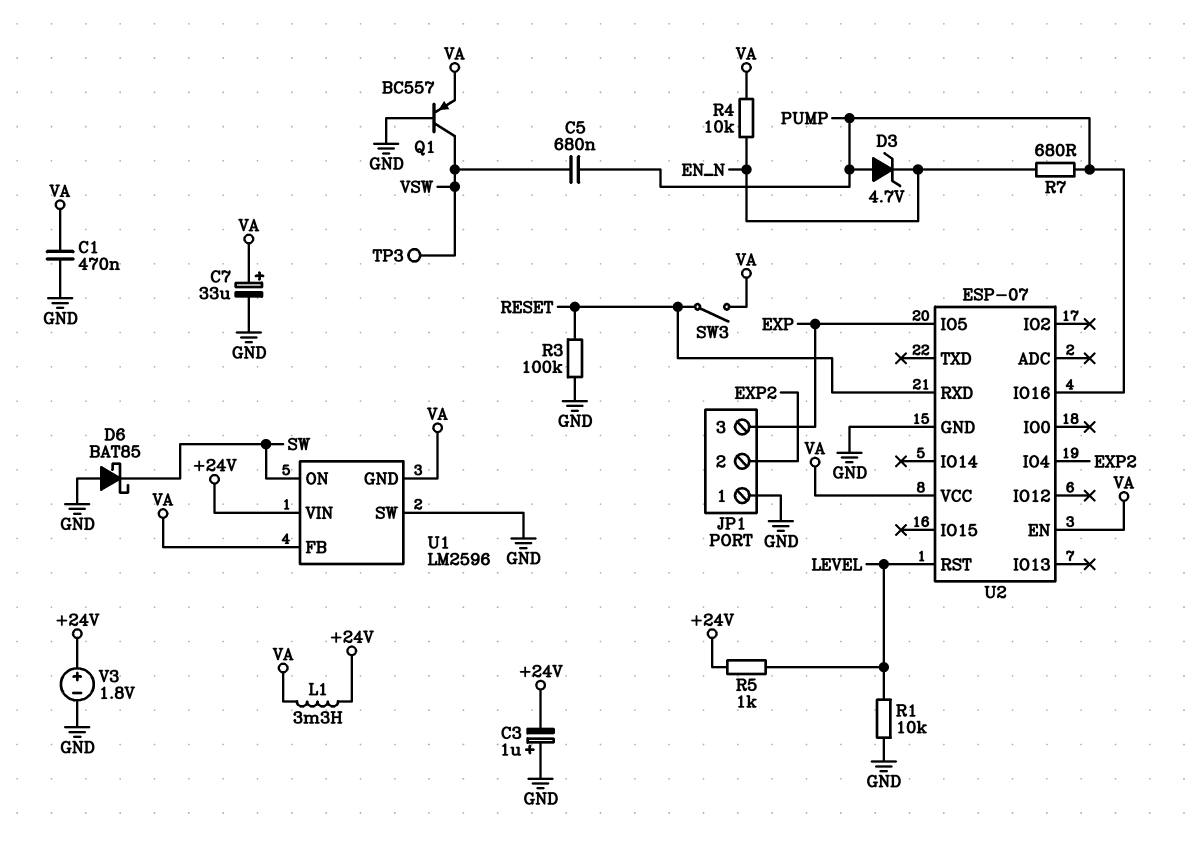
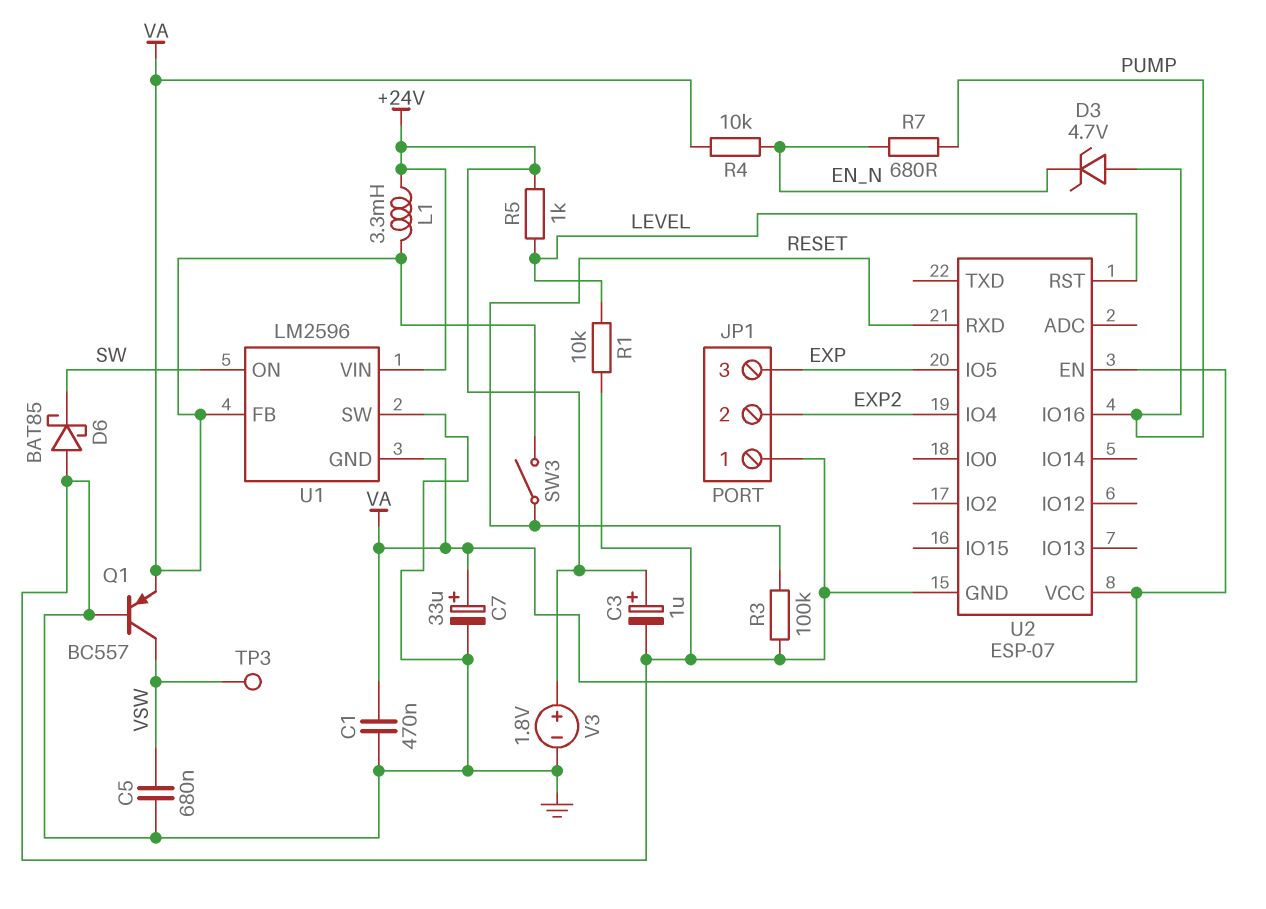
C3: 1uF (plus GND, minus +24V) -> 1uF (plus +24V, minus GND)
C5: 680nF (PUMP, VSW) -> 680nF (GND, VSW)

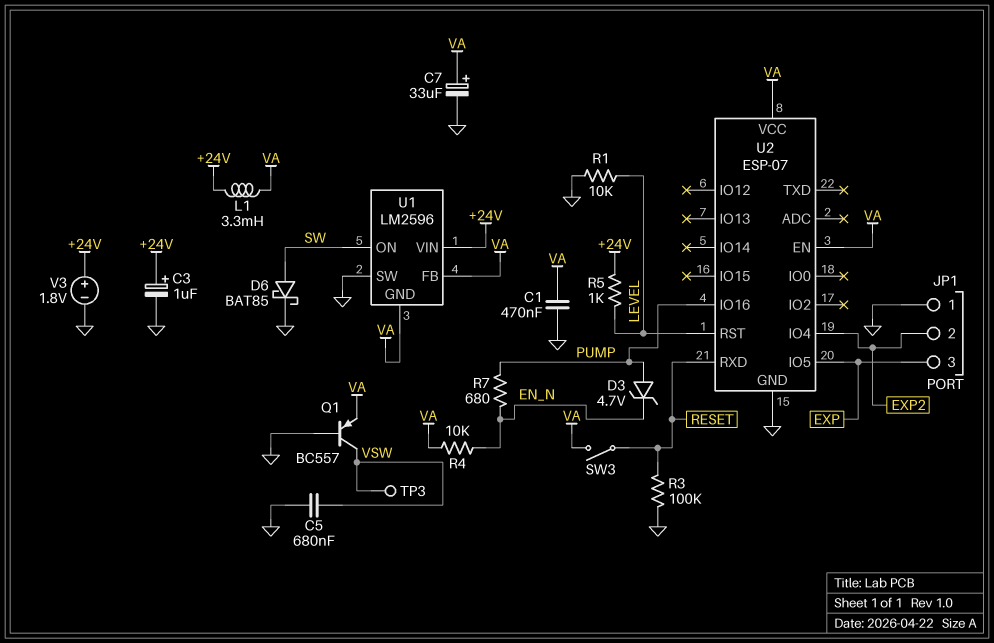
D6: schottky BAT85 (A GND, K SW) -> schottky BAT85 (A SW, K GND)

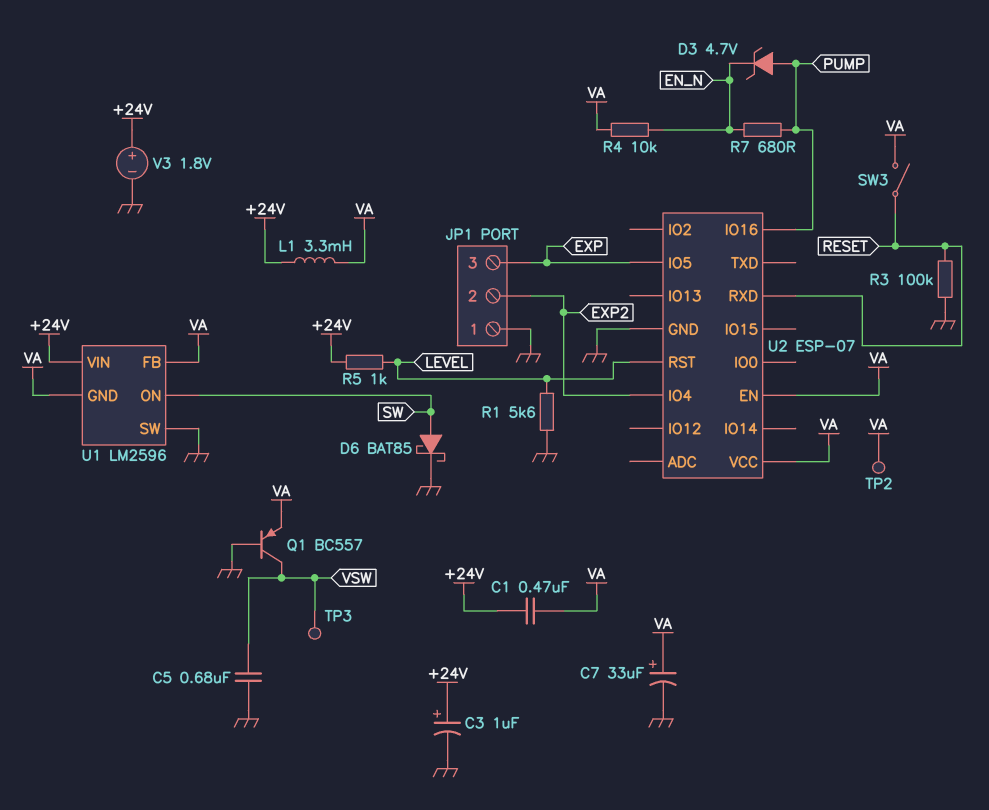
C1: 470nF (GND, VA) -> 470nF (+24V, VA)
R1: 10k (GND, LEVEL) -> 5.6k (GND, LEVEL)
TP2: none -> test point (VA)

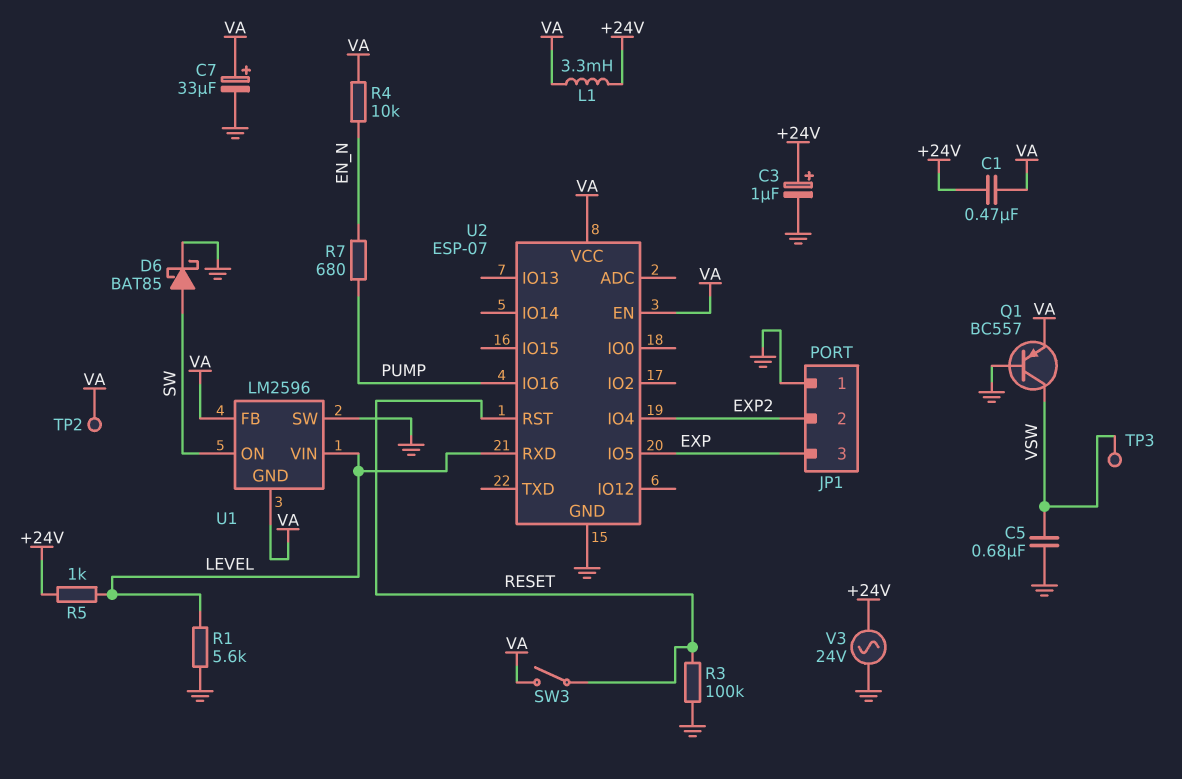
D3: zener 4.7V (A PUMP, K EN_N) -> none
U1 pin VIN: +24V -> LEVEL
U2 pin RST: LEVEL -> RESET
U2 pin RXD: RESET -> LEVEL
V3: 1.8V (plus +24V, minus GND) -> AC 24V (+24V, GND)

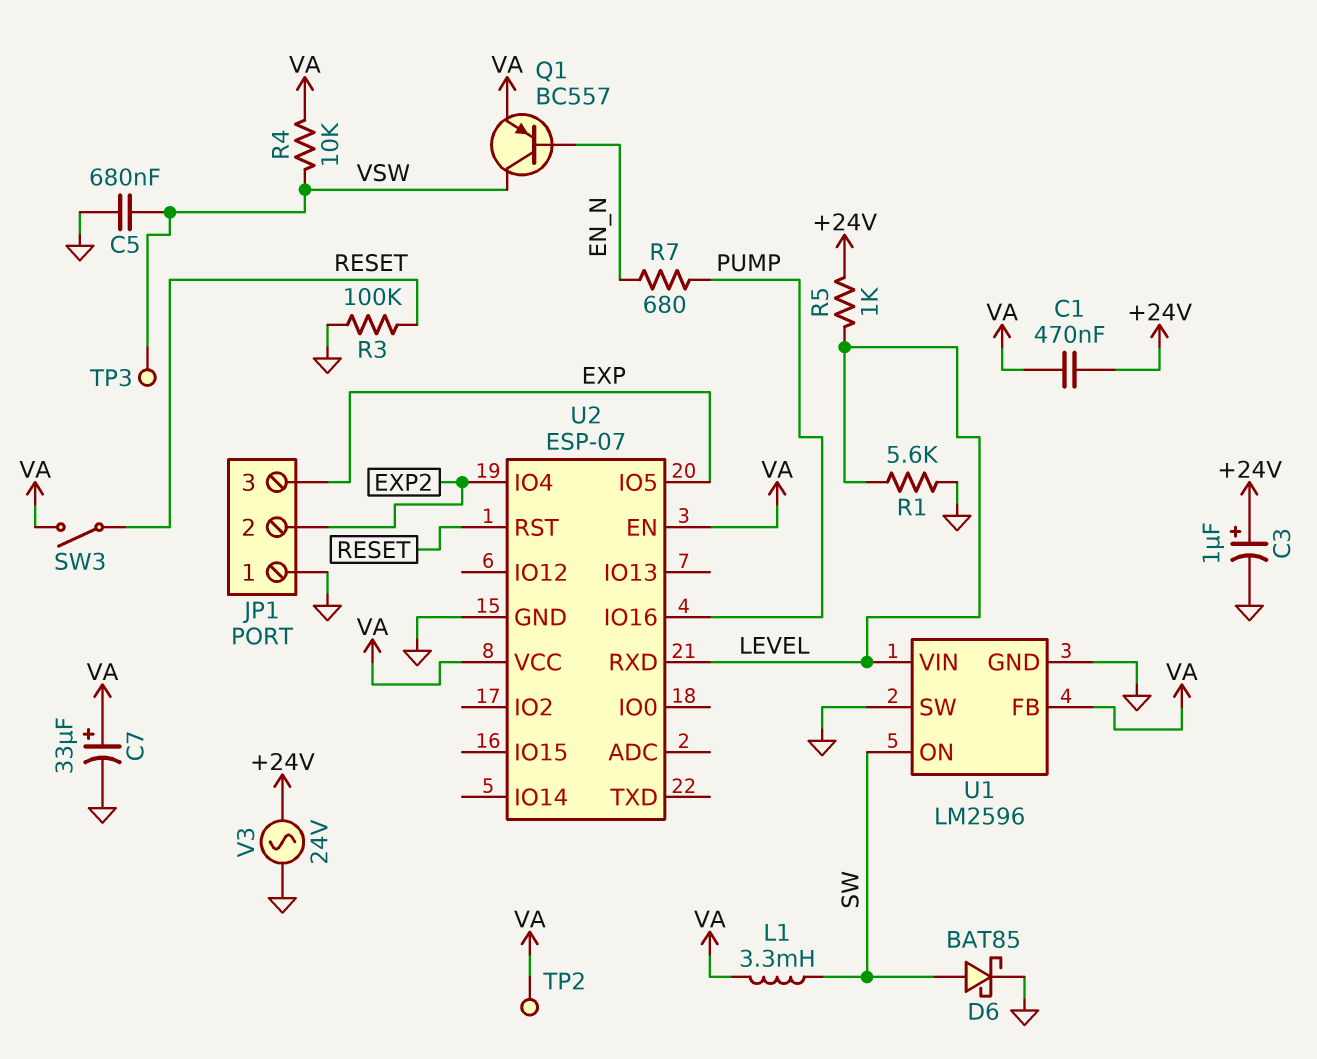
L1: 3.3mH (+24V, VA) -> 3.3mH (SW, VA)
Q1: PNP BC557 (B GND, C VSW, E VA) -> PNP BC557 (B EN_N, C VSW, E VA)
R4: 10k (EN_N, VA) -> 10k (VA, VSW)
U1 pin GND: VA -> GND

